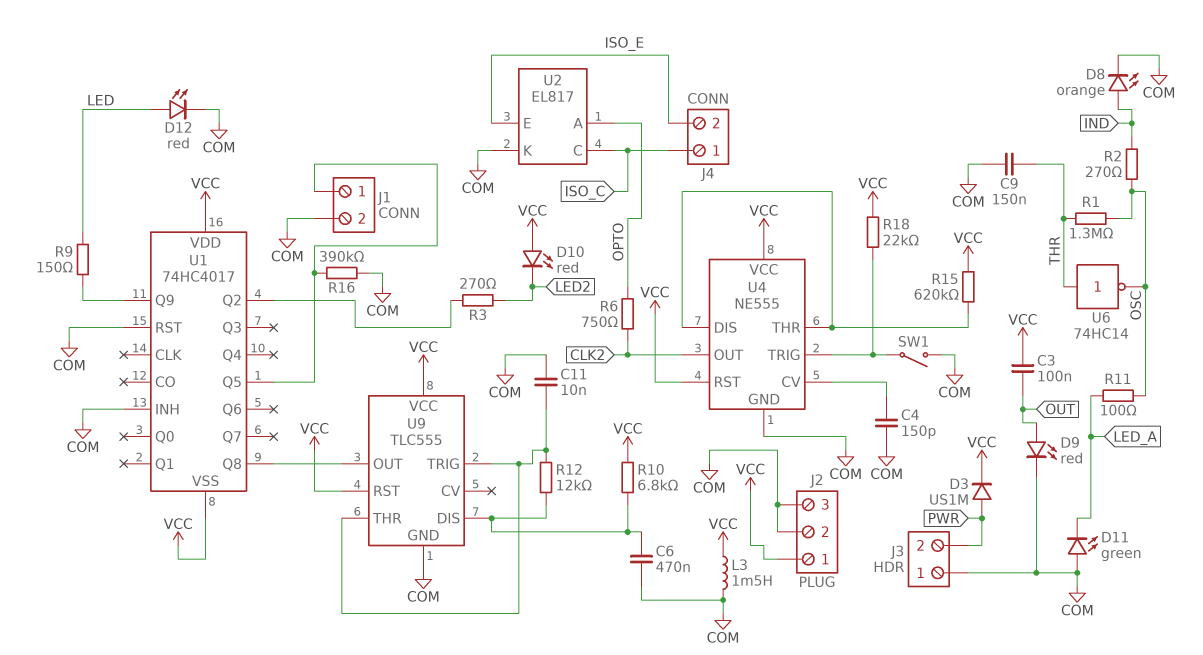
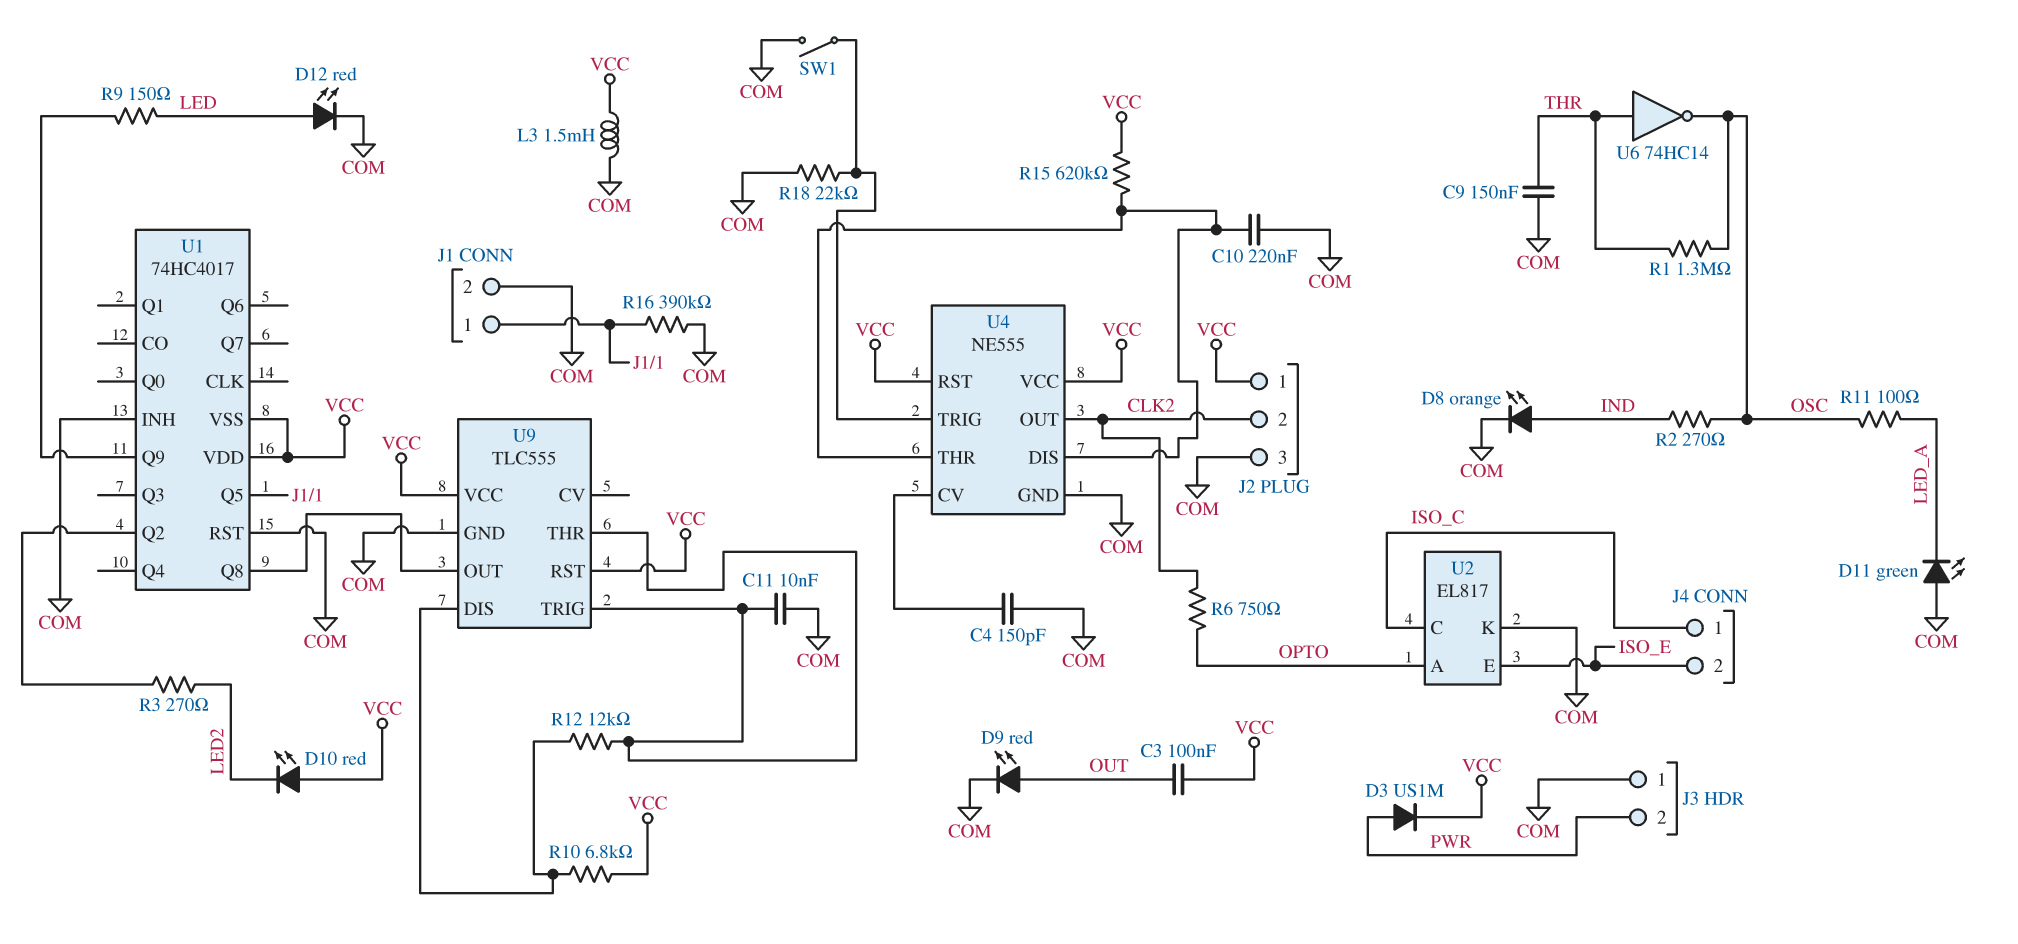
C6: 470nF (COM, U9/DIS) -> none
C10: none -> 220nF (COM, U4/DIS)
J2 pin 2: COM -> CLK2
R18: 22k (U4/TRIG, VCC) -> 22k (COM, U4/TRIG)

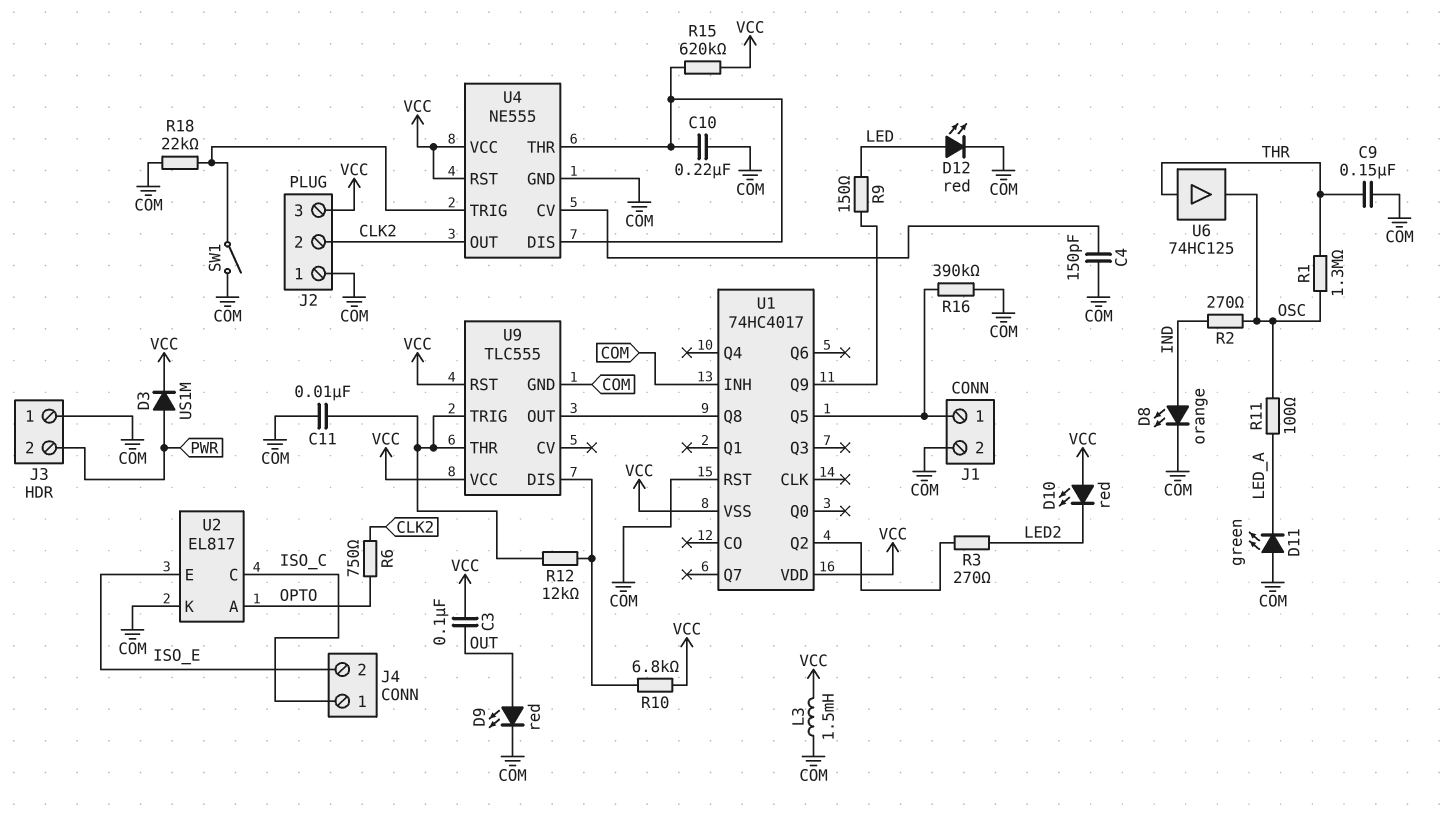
J2 pin 1: VCC -> COM
J2 pin 3: COM -> VCC
U6: NOT 74HC14 (in THR, out OSC) -> buffer 74HC125 (in THR, out OSC)

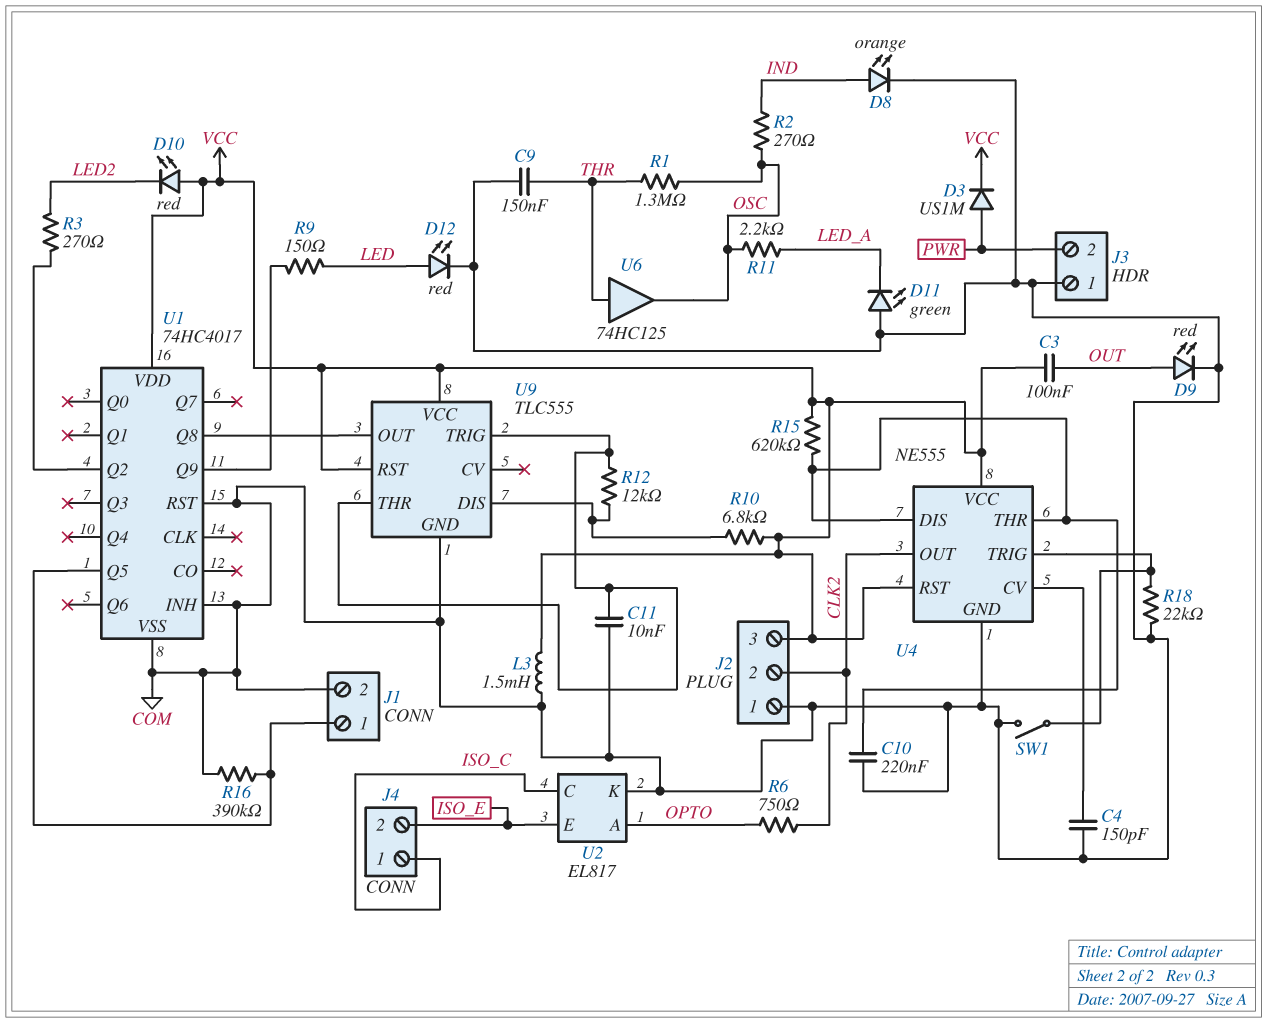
R11: 100 (LED_A, OSC) -> 2.2k (LED_A, OSC)
U1 pin VSS: VCC -> COM

